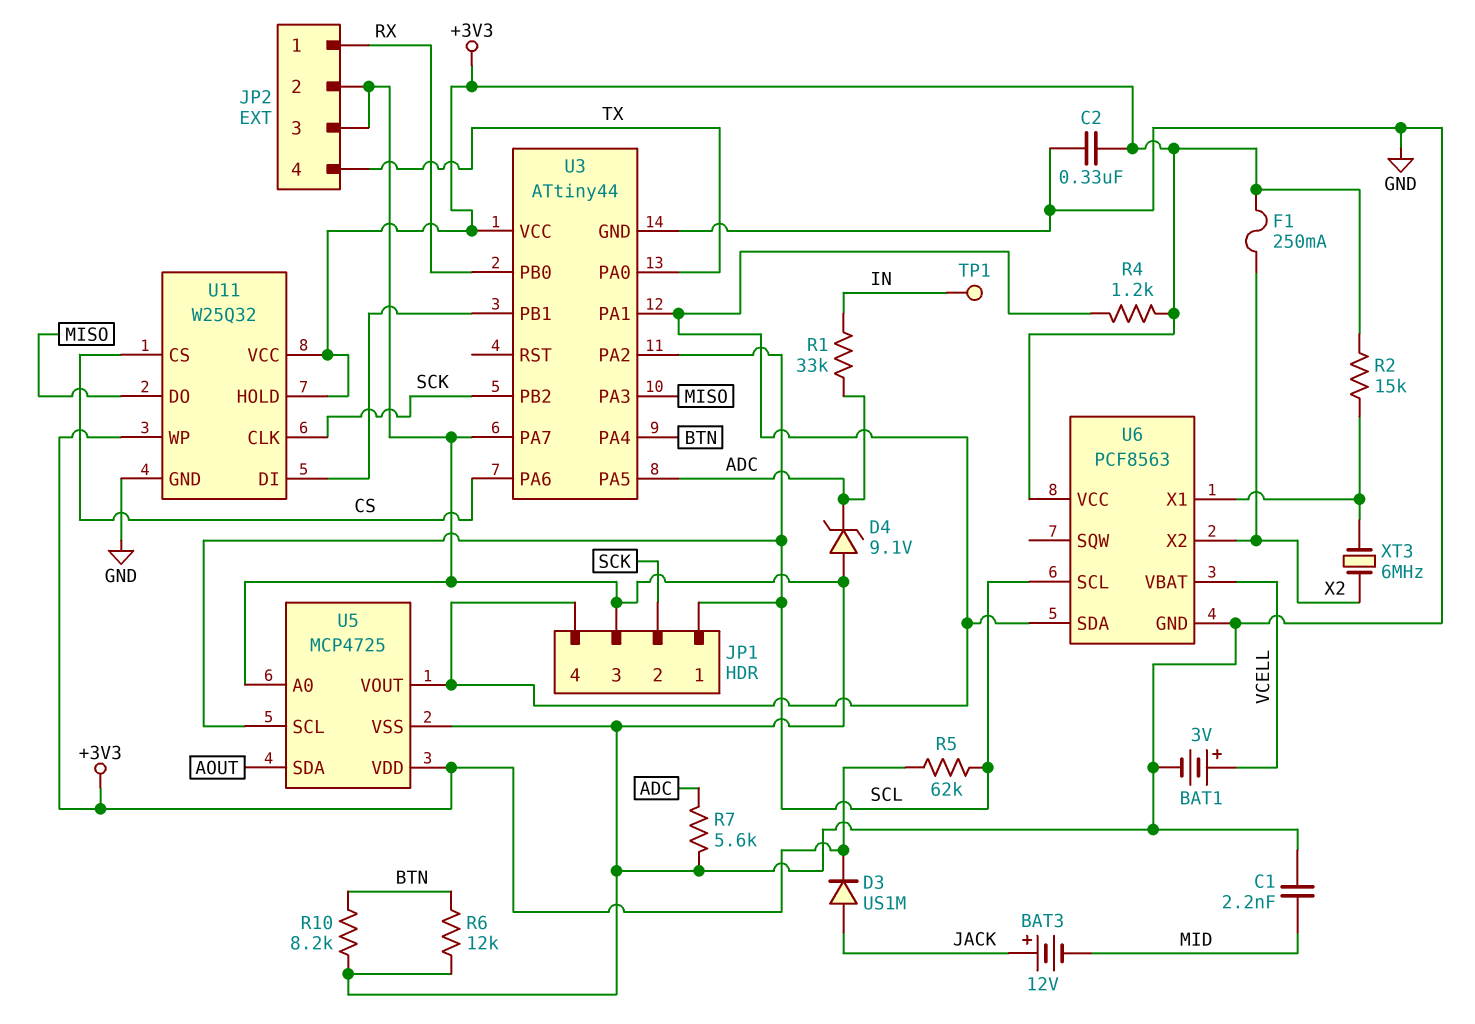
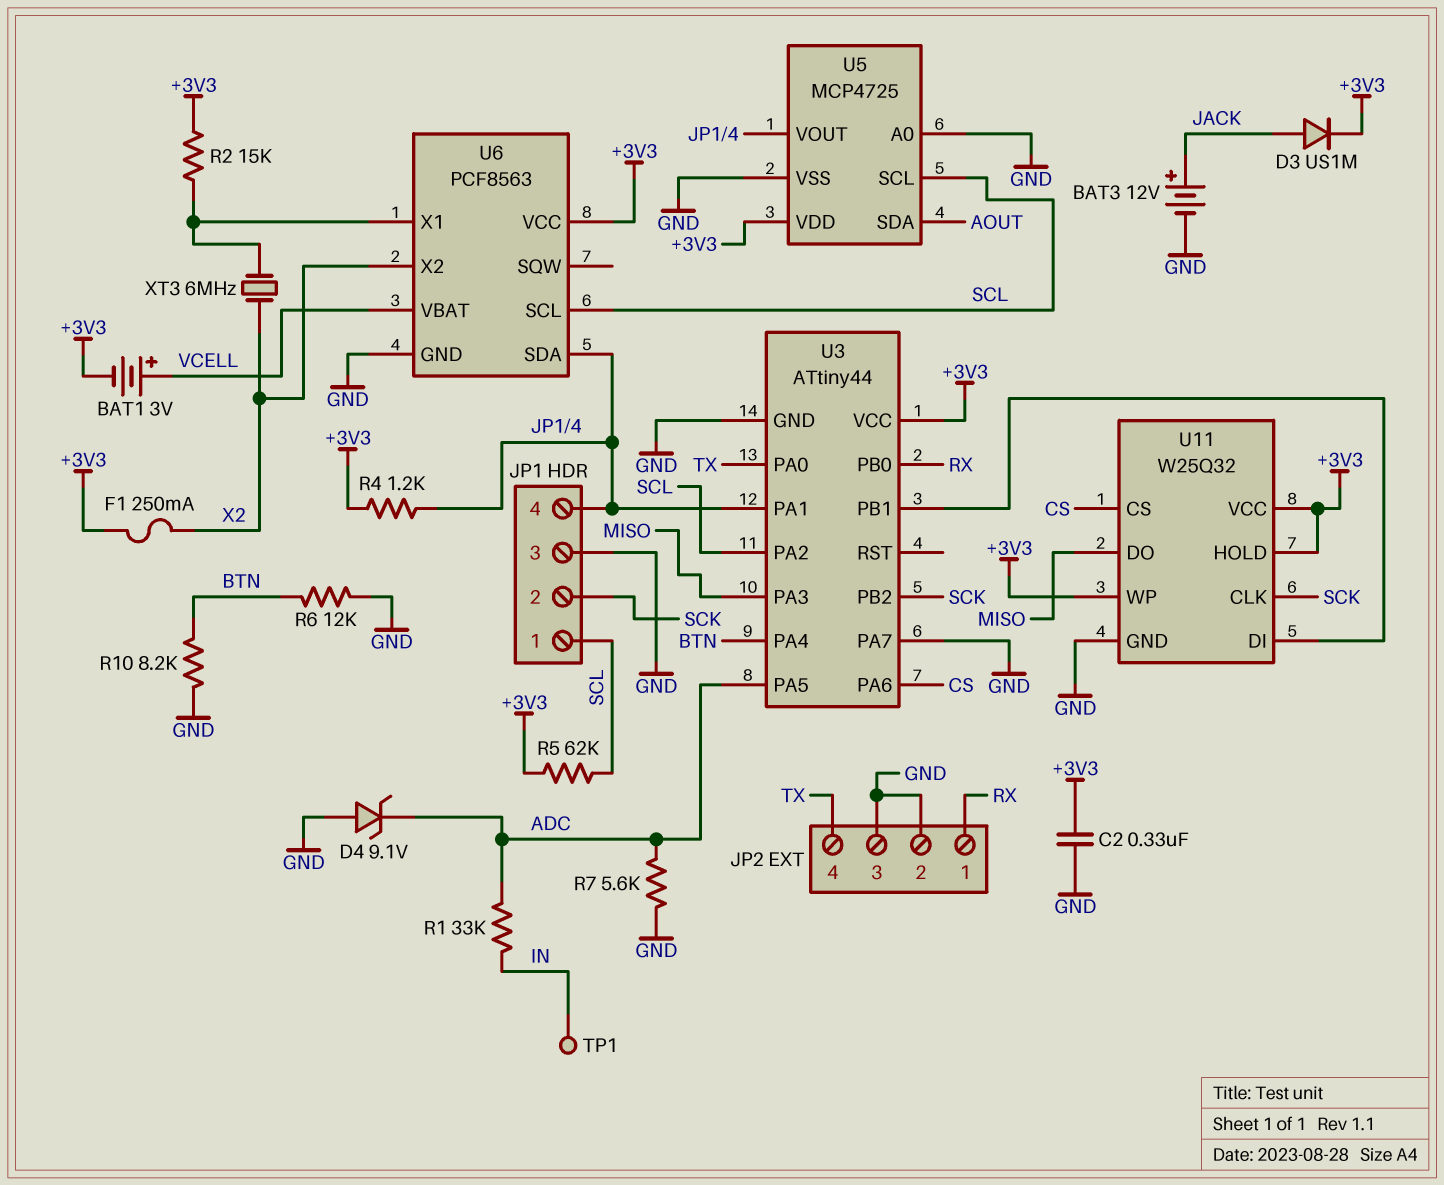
BAT1: 3V (plus VCELL, minus GND) -> 3V (plus VCELL, minus +3V3)
BAT3: 12V (plus JACK, minus MID) -> 12V (plus JACK, minus GND)
C1: 2.2nF (GND, MID) -> none

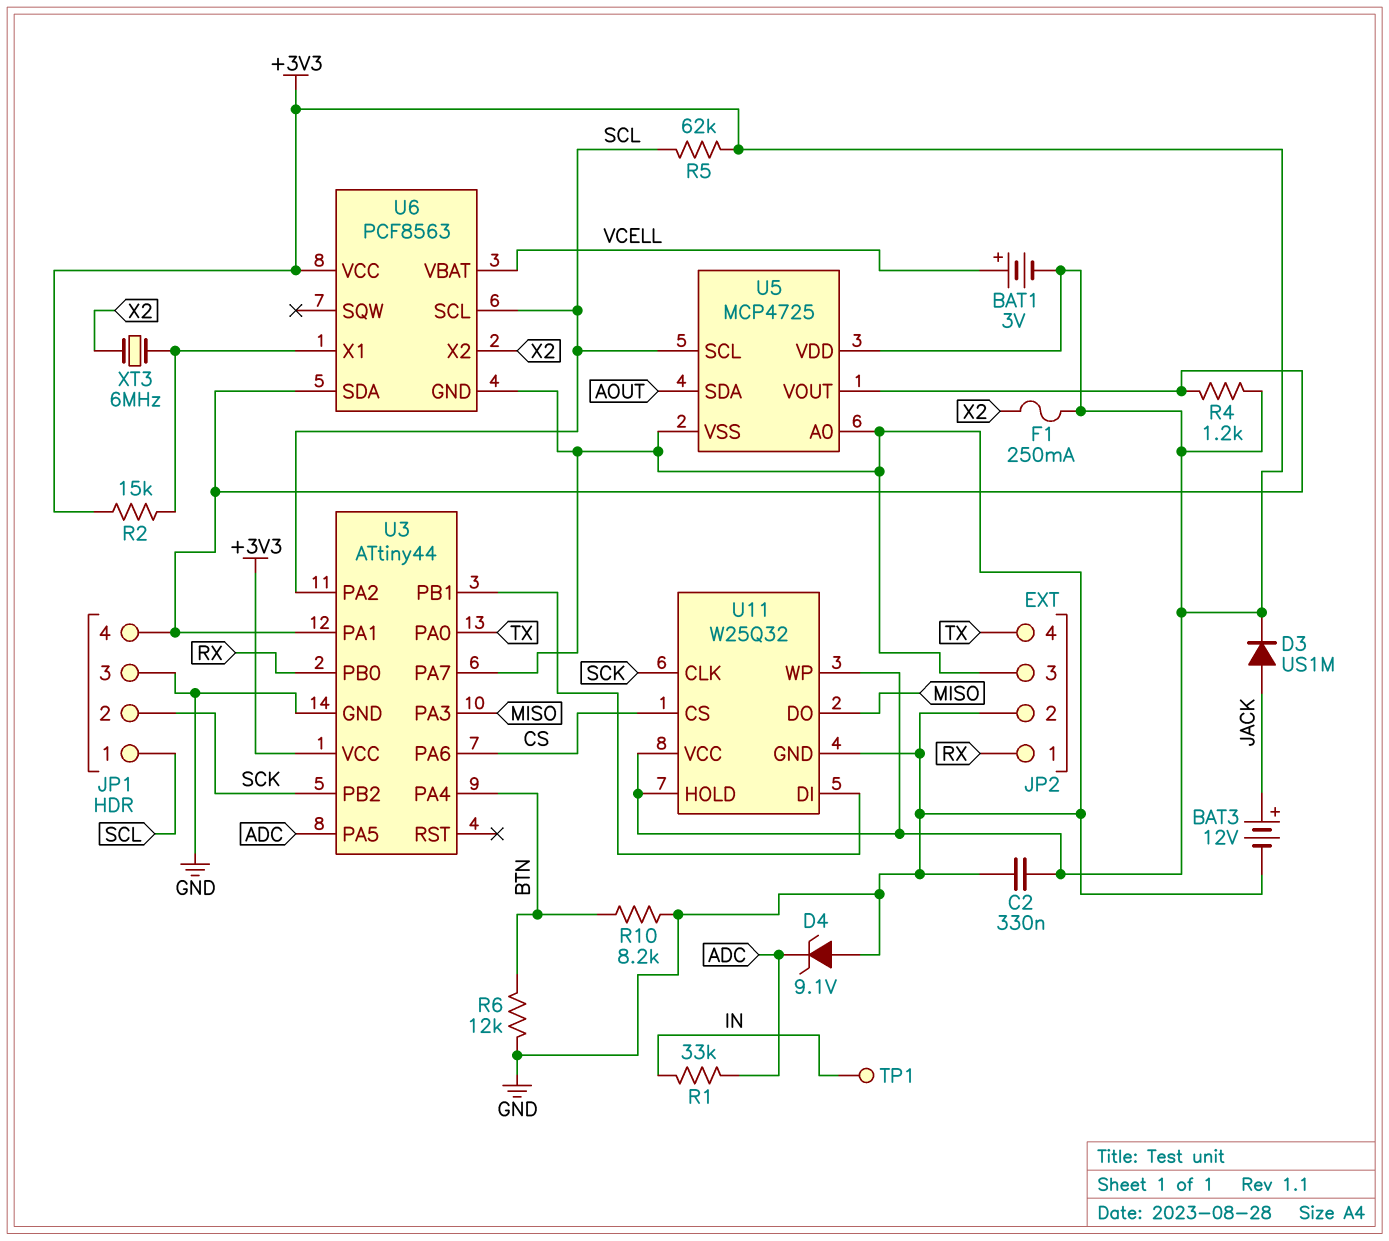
R7: 5.6k (ADC, GND) -> none

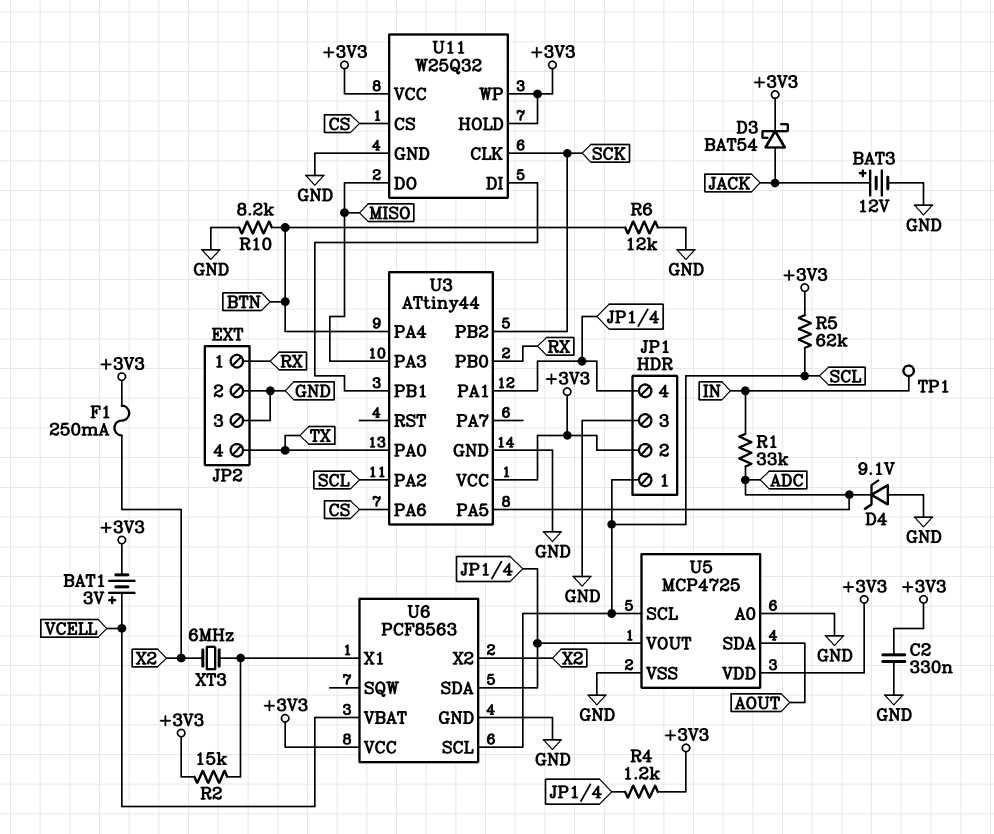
D3: diode US1M (A JACK, K +3V3) -> schottky BAT54 (A JACK, K +3V3)
JP1 pin 2: SCK -> +3V3
U3 pin PA7: GND -> none

